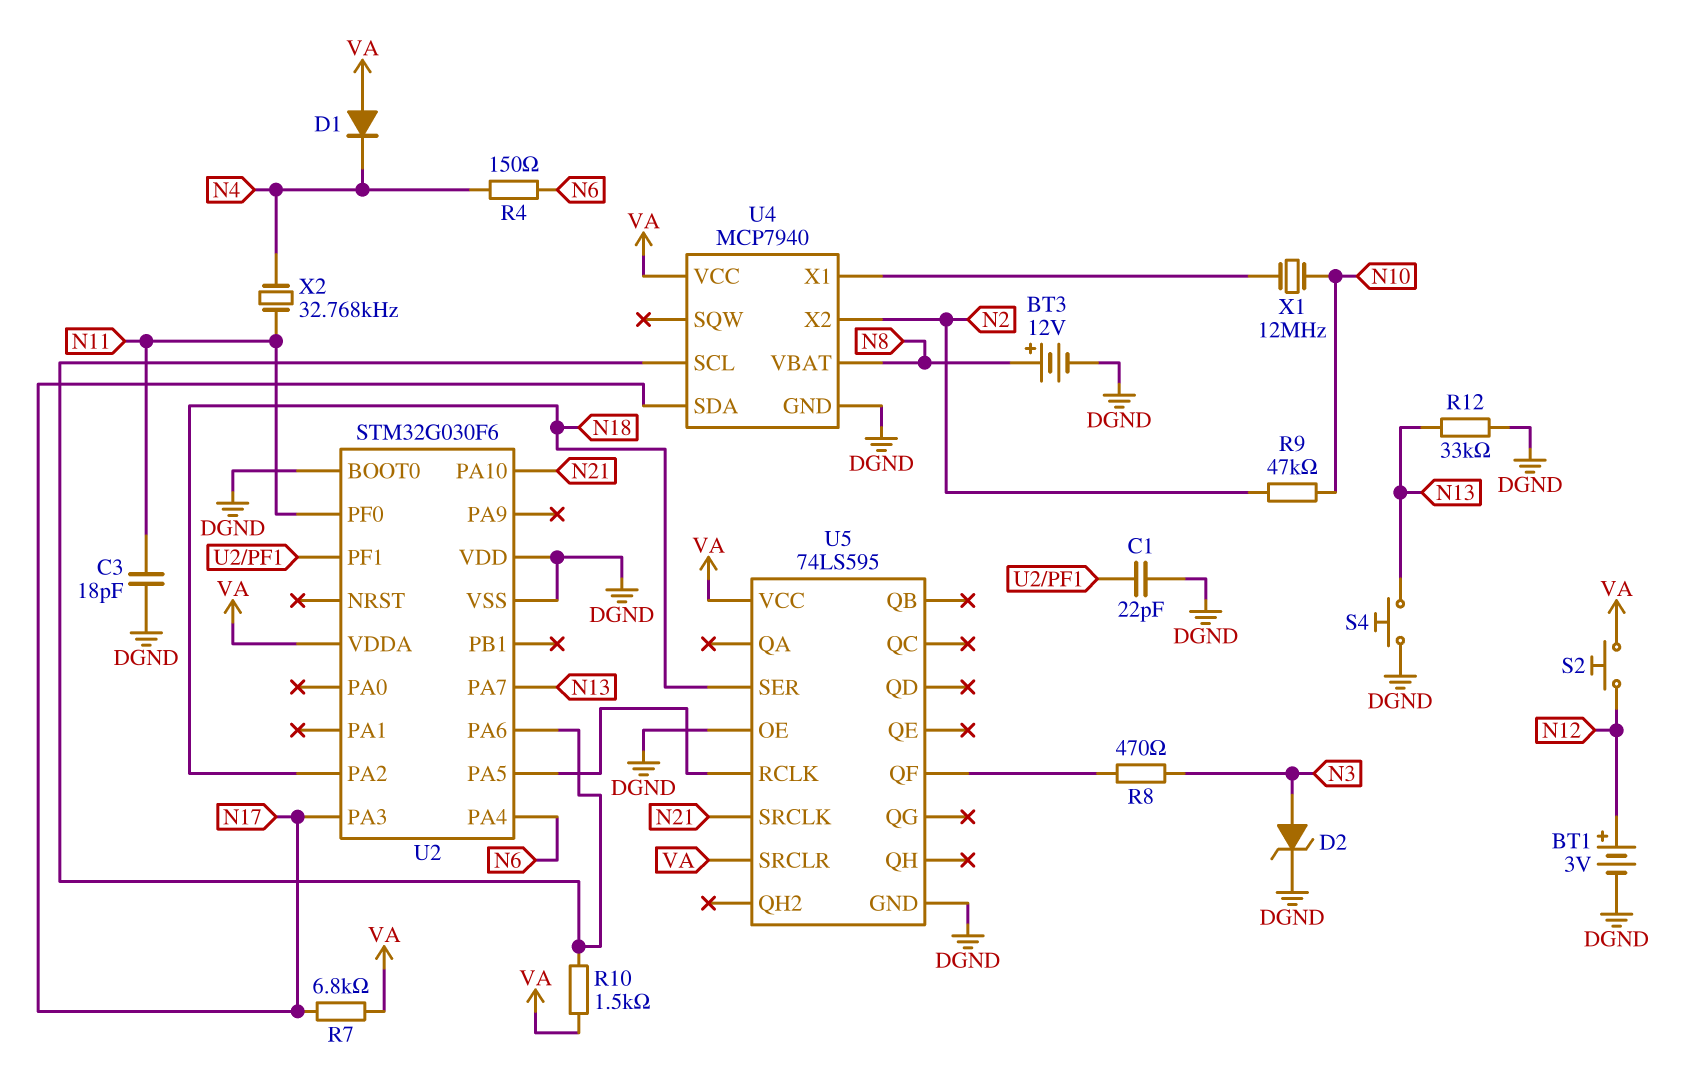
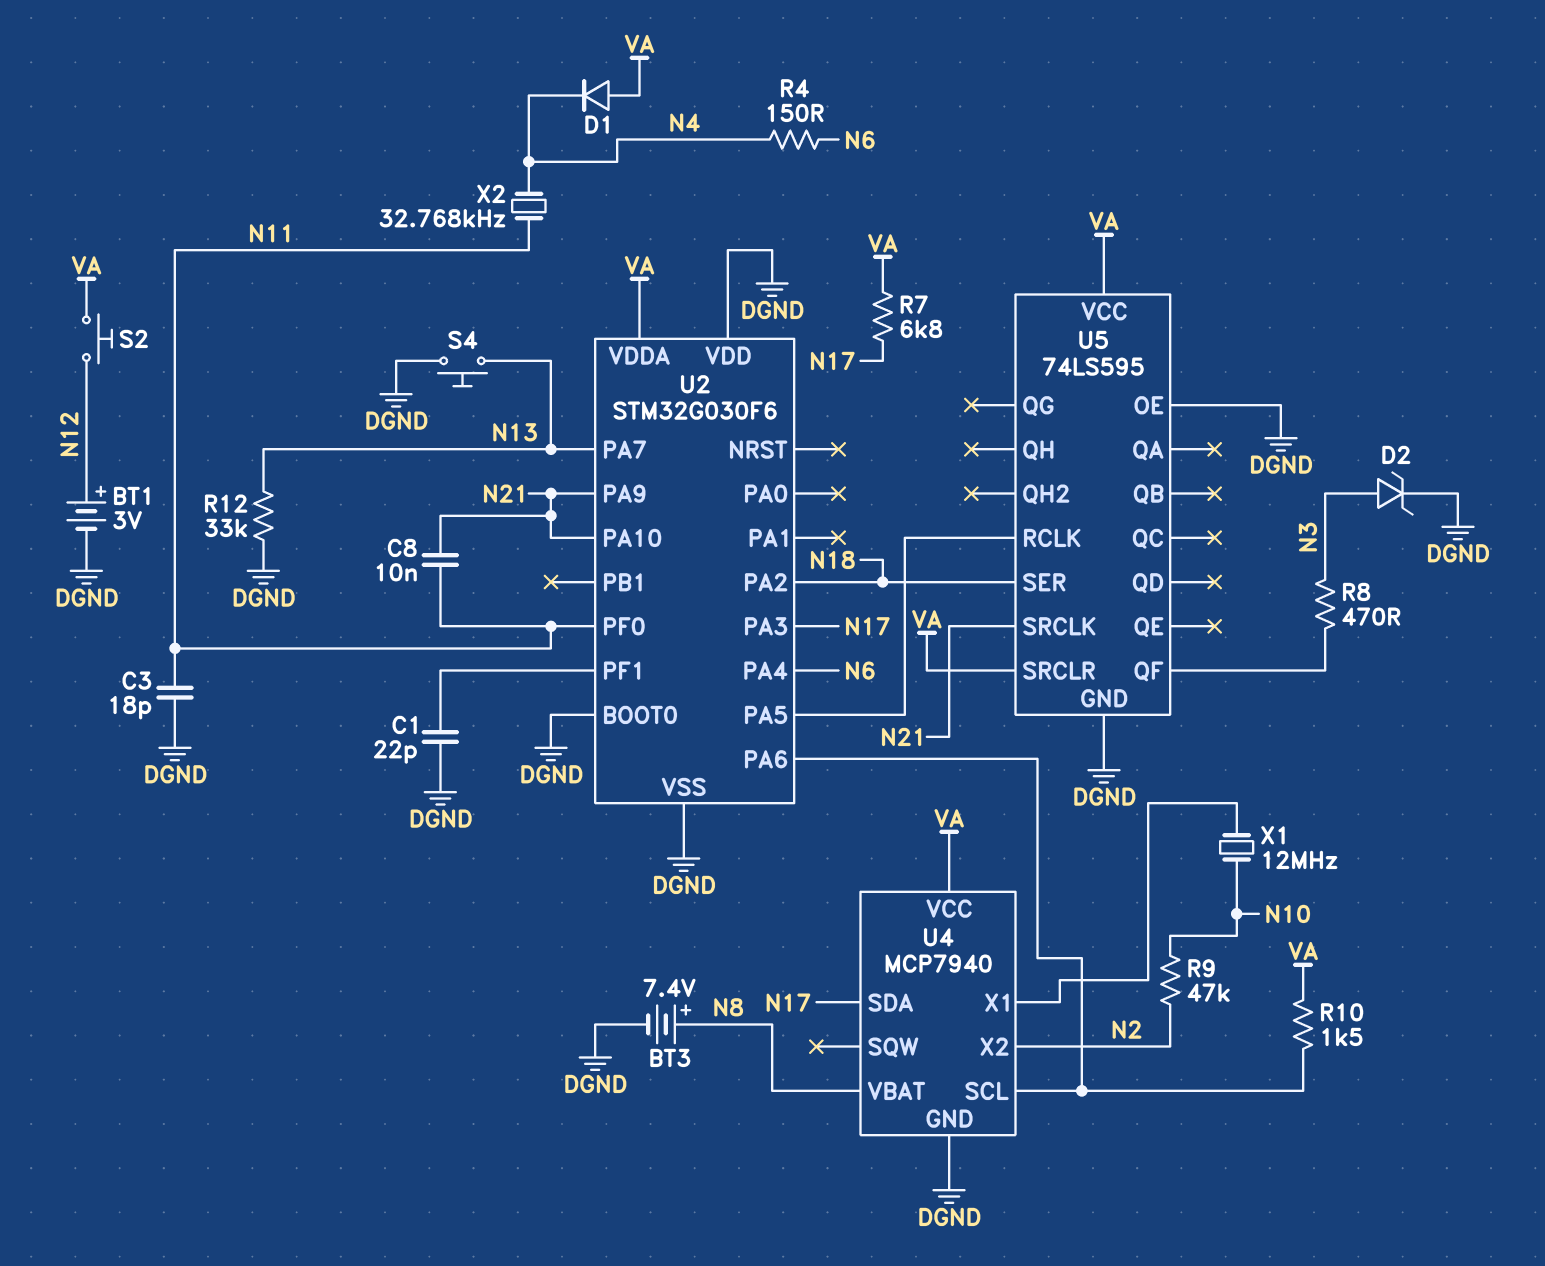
BT3: 12V (plus N8, minus DGND) -> 7.4V (plus N8, minus DGND)
C8: none -> 10nF (N11, N21)
U2 pin PA9: none -> N21

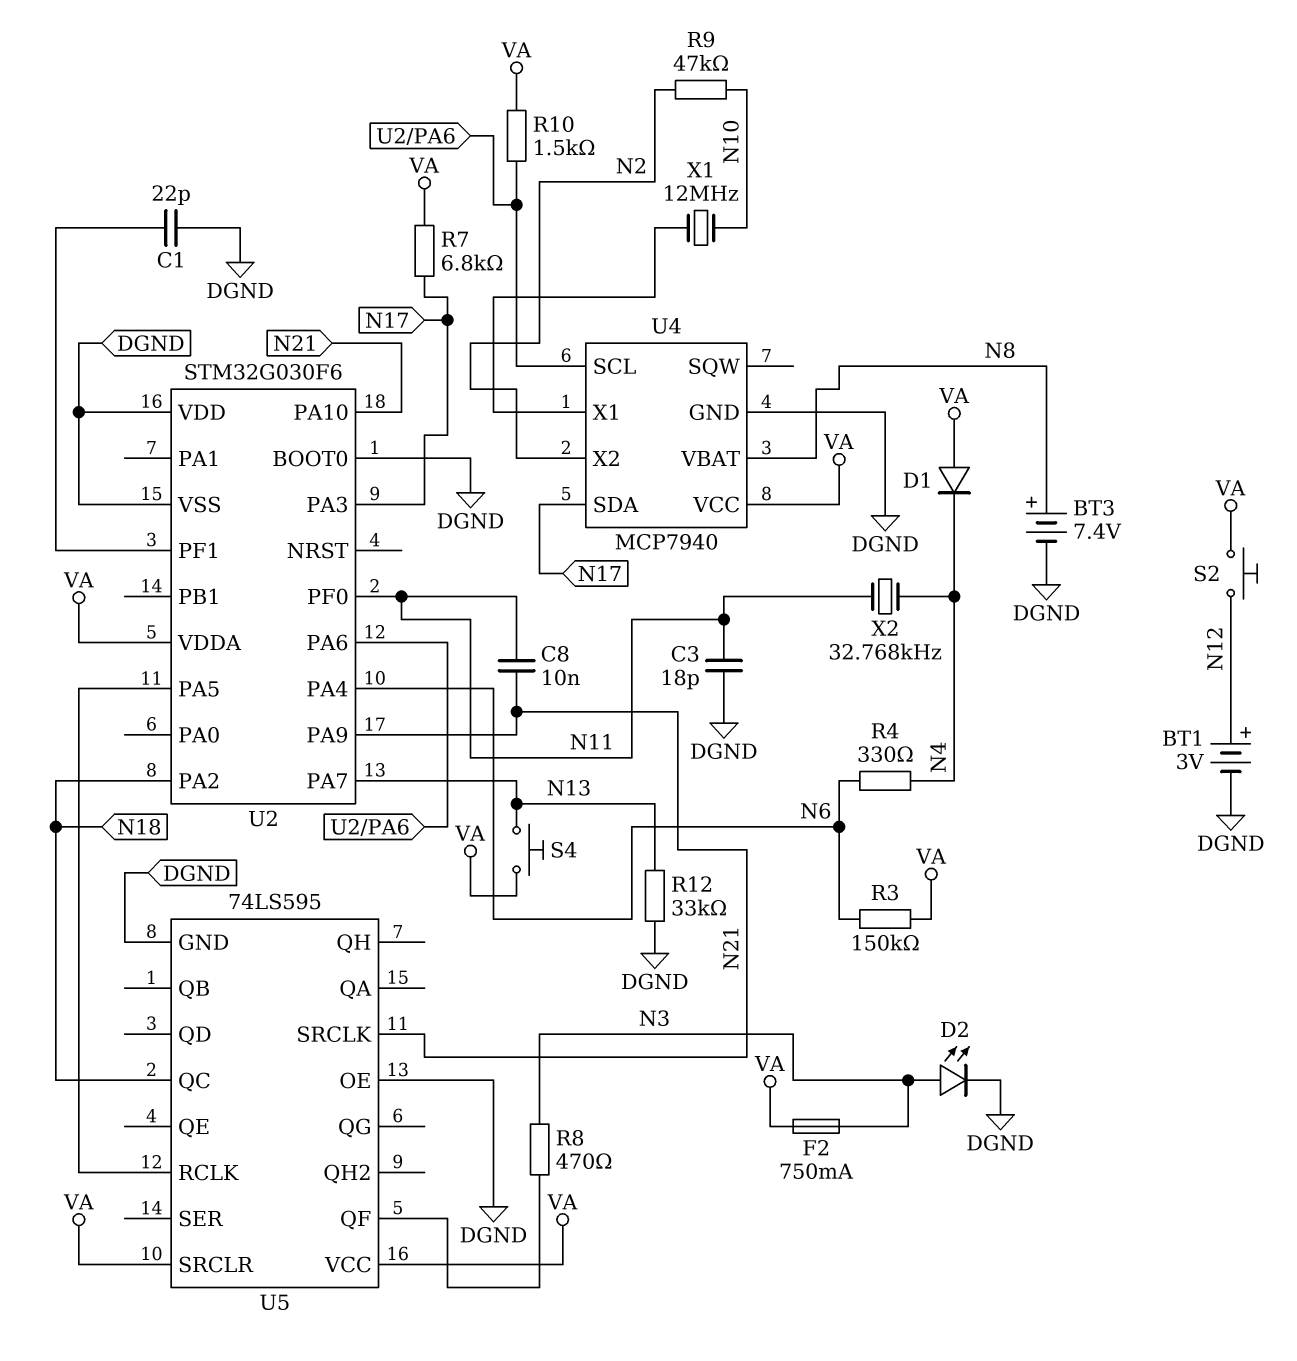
D2: zener (A N3, K DGND) -> LED (A N3, K DGND)
F2: none -> 750mA (N3, VA)
R3: none -> 150k (N6, VA)
R4: 150 (N4, N6) -> 330 (N4, N6)
S4: button (DGND, N13) -> button (N13, VA)
U5 pin QC: none -> N18
U5 pin SER: N18 -> none

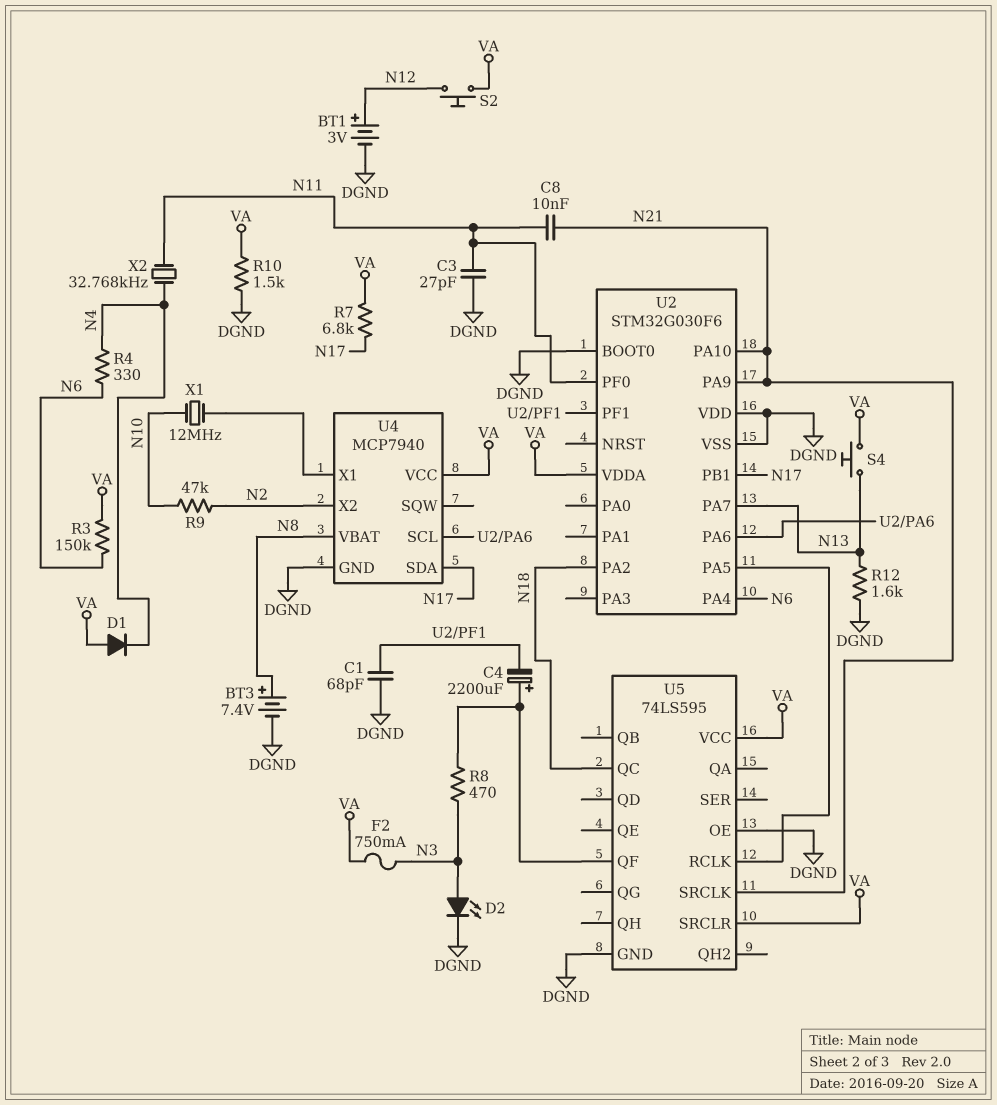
C1: 22pF (DGND, U2/PF1) -> 68pF (DGND, U2/PF1)
C3: 18pF (DGND, N11) -> 27pF (DGND, N11)
C4: none -> 2200uF (plus U5/QF, minus U2/PF1)
R10: 1.5k (U2/PA6, VA) -> 1.5k (DGND, VA)
R12: 33k (DGND, N13) -> 1.6k (DGND, N13)
U2 pin PA3: N17 -> none
U2 pin PB1: none -> N17

